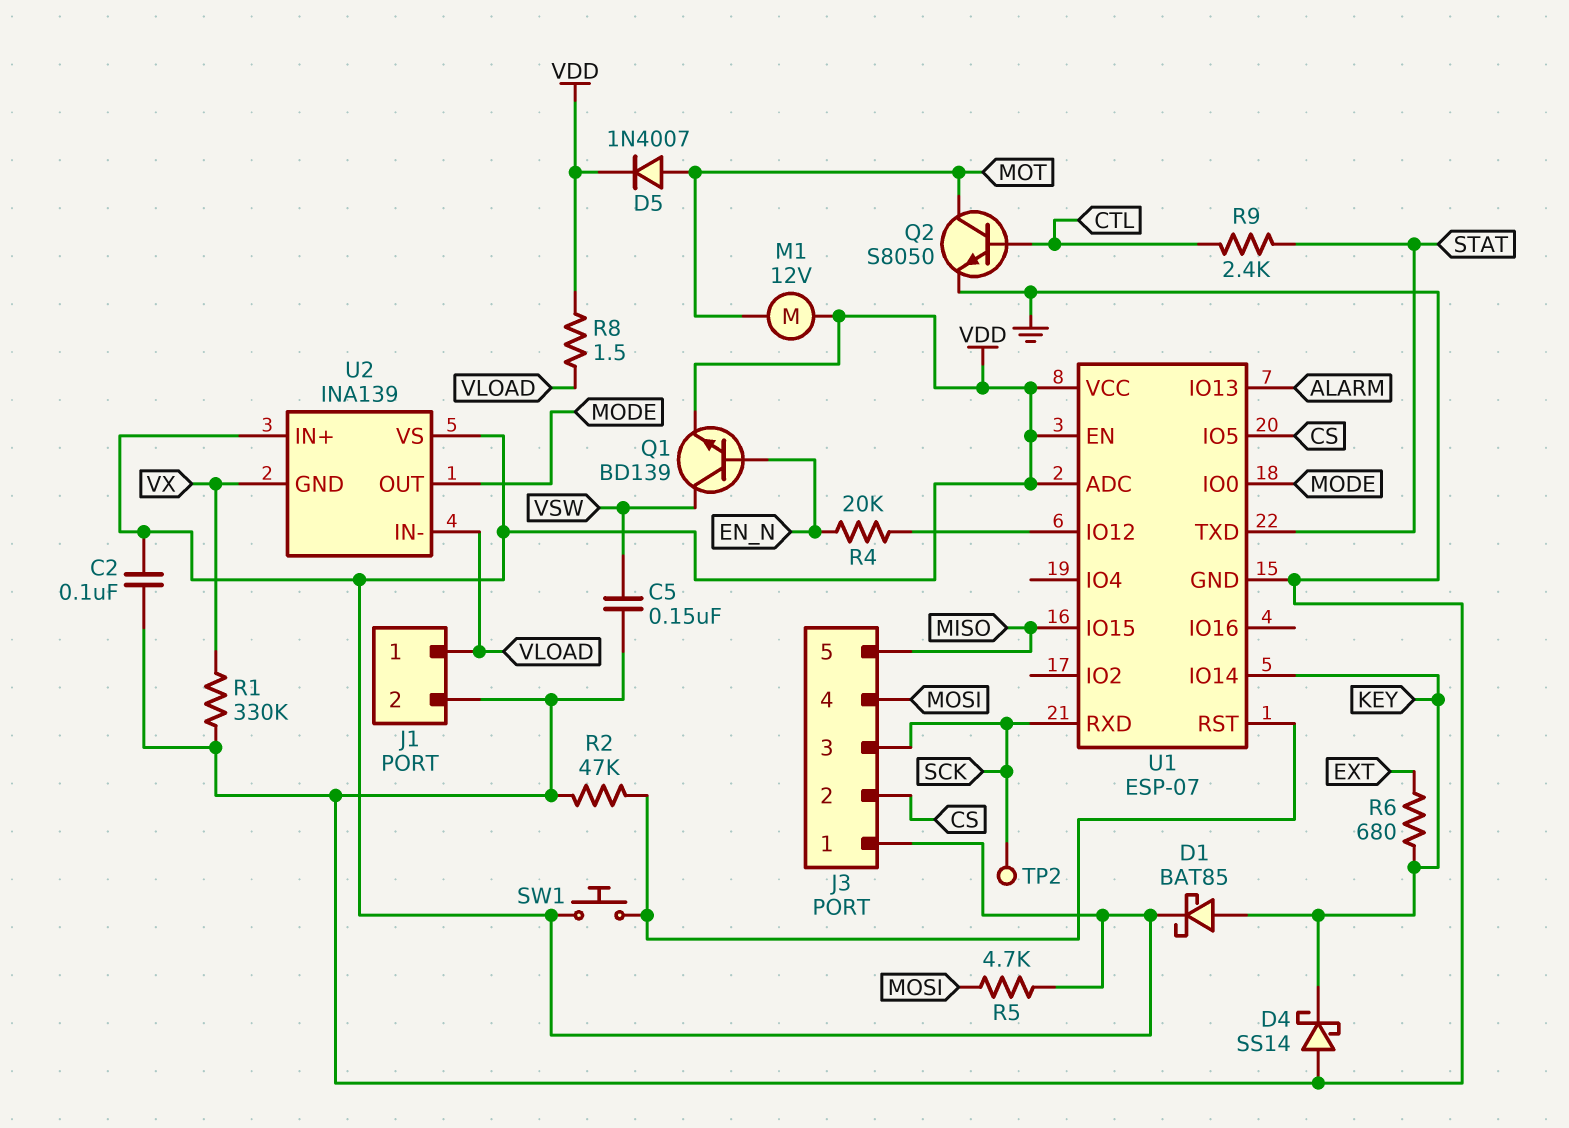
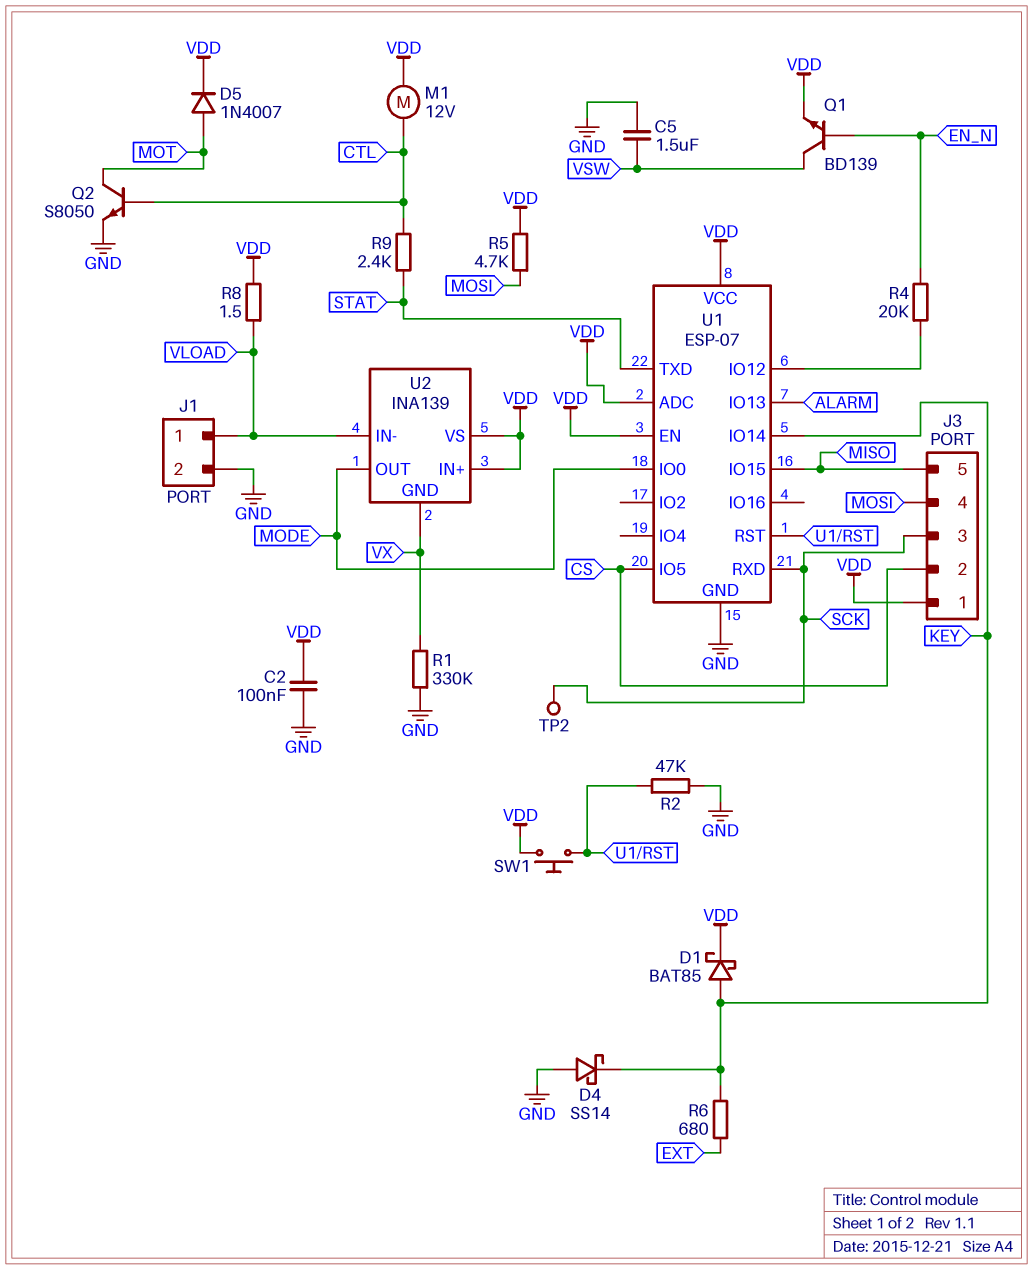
C5: 150nF (GND, VSW) -> 1.5uF (GND, VSW)
M1: motor 12V (MOT, VDD) -> motor 12V (CTL, VDD)

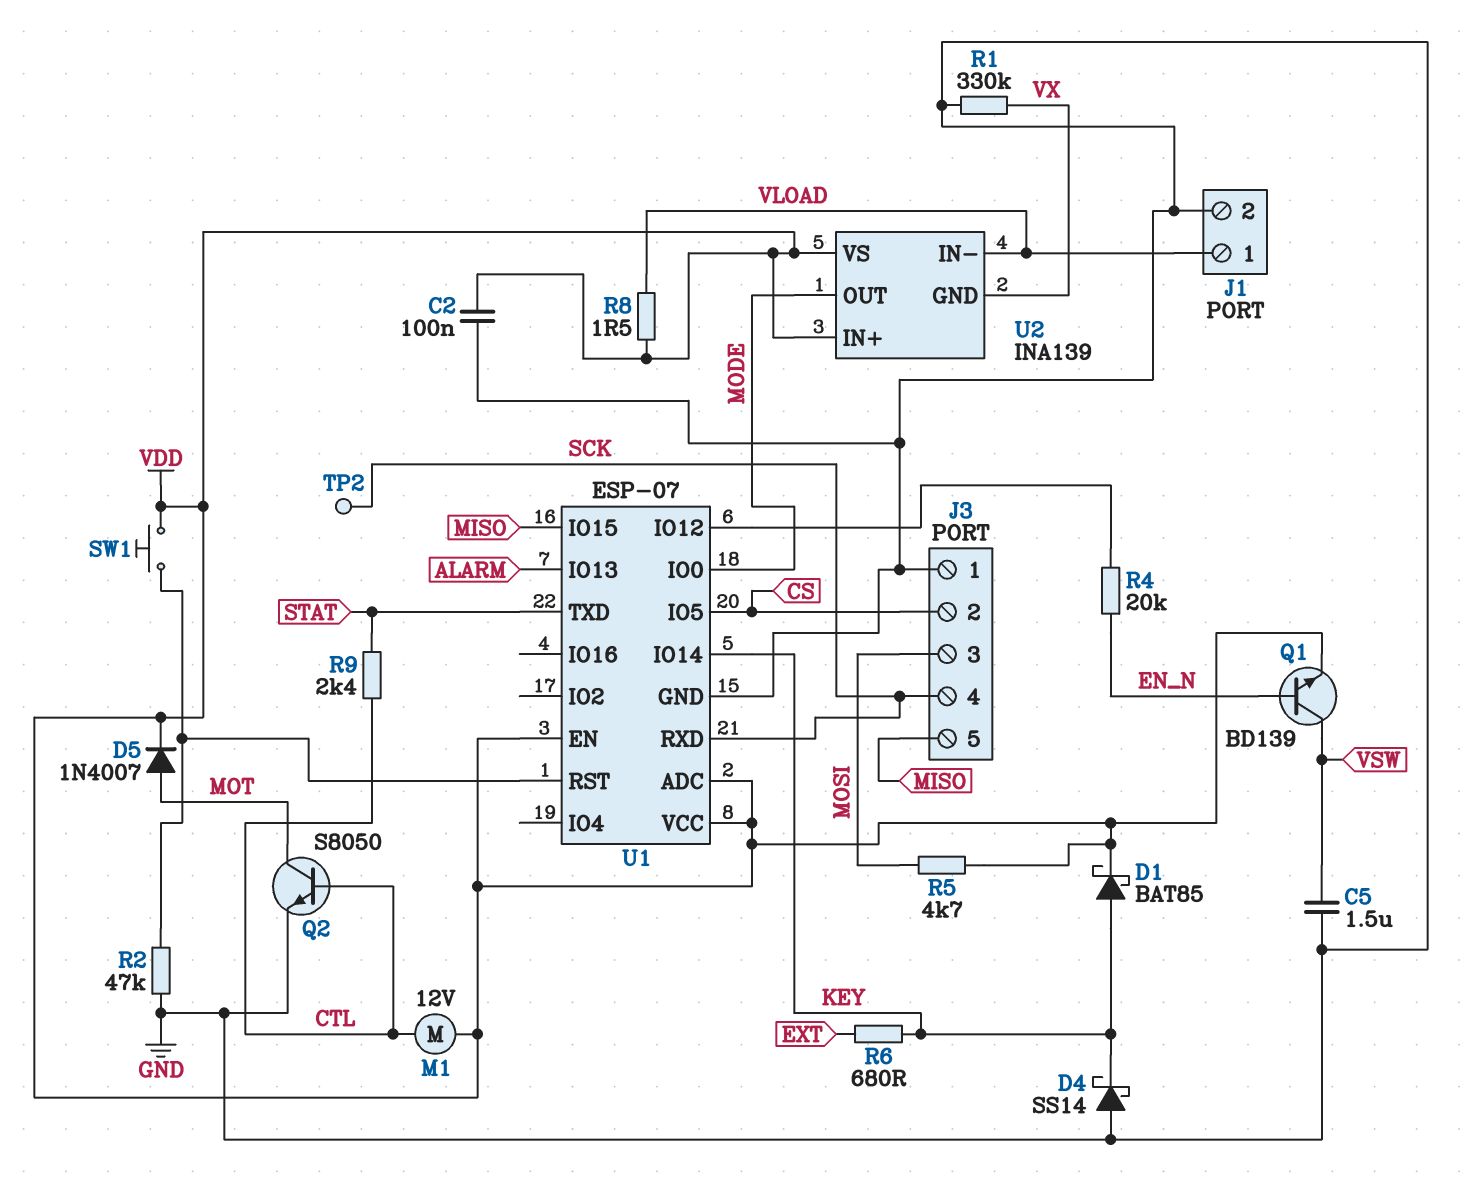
J3 pin 1: VDD -> GND
J3 pin 3: SCK -> MOSI
J3 pin 4: MOSI -> SCK

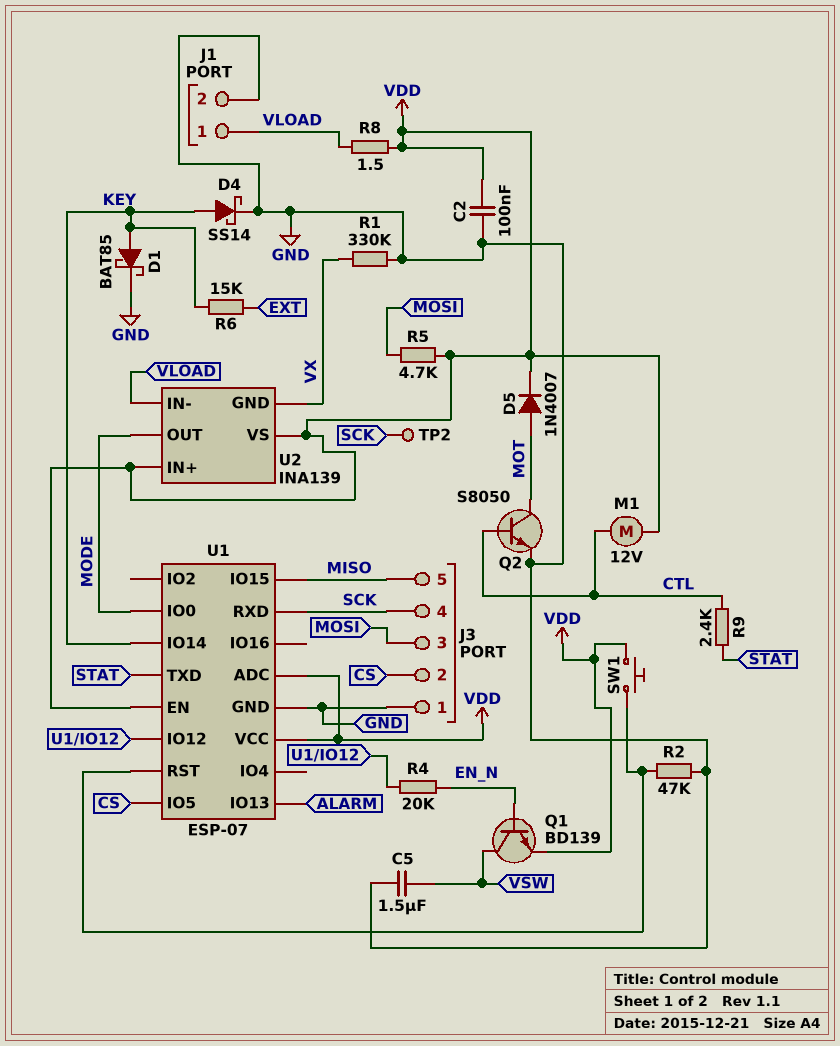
D1: schottky BAT85 (A KEY, K VDD) -> schottky BAT85 (A KEY, K GND)
D4: schottky SS14 (A GND, K KEY) -> schottky SS14 (A KEY, K GND)
R6: 680 (EXT, KEY) -> 15k (EXT, KEY)

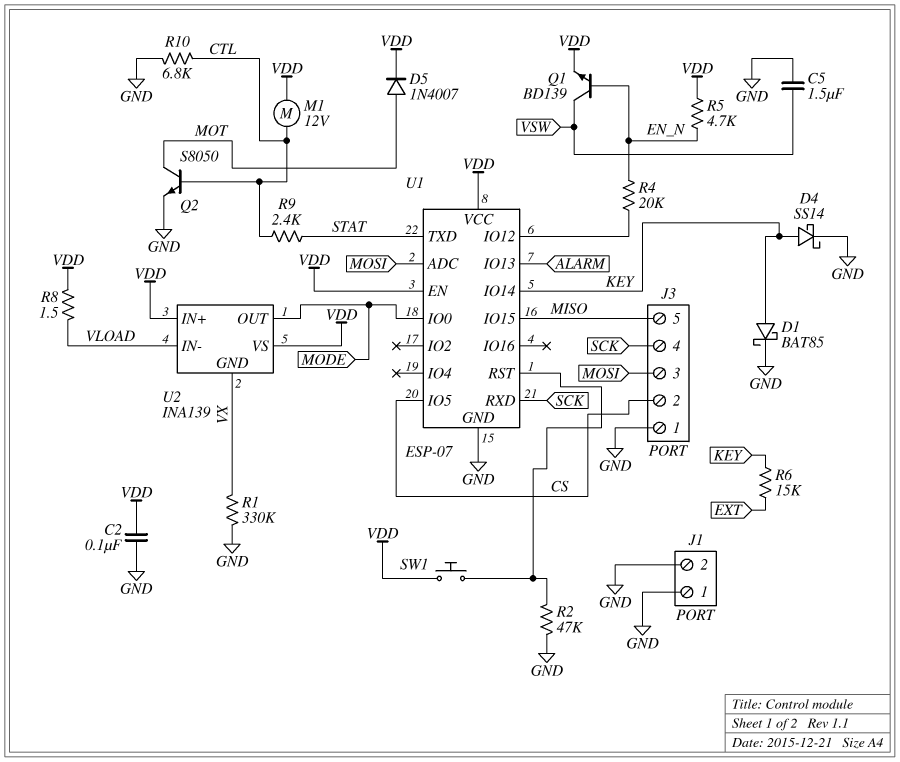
J1 pin 1: VLOAD -> GND
R5: 4.7k (MOSI, VDD) -> 4.7k (EN_N, VDD)
R10: none -> 6.8k (CTL, GND)
TP2: test point (SCK) -> none
U1 pin ADC: VDD -> MOSI

